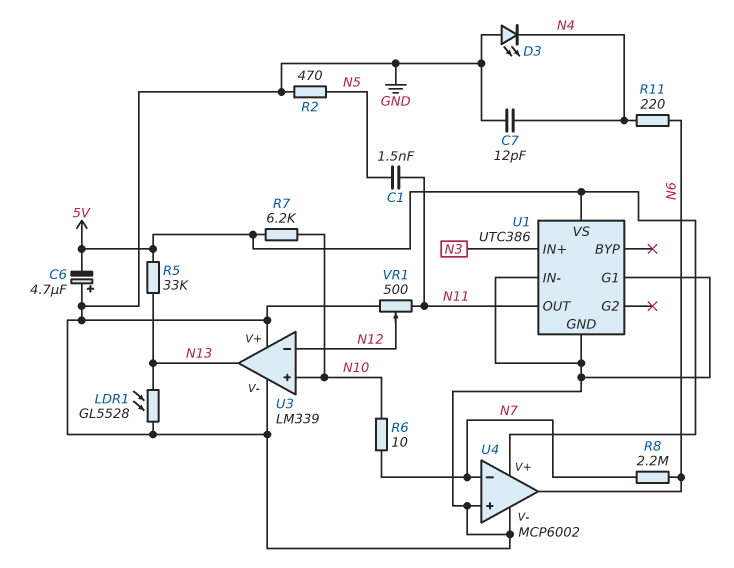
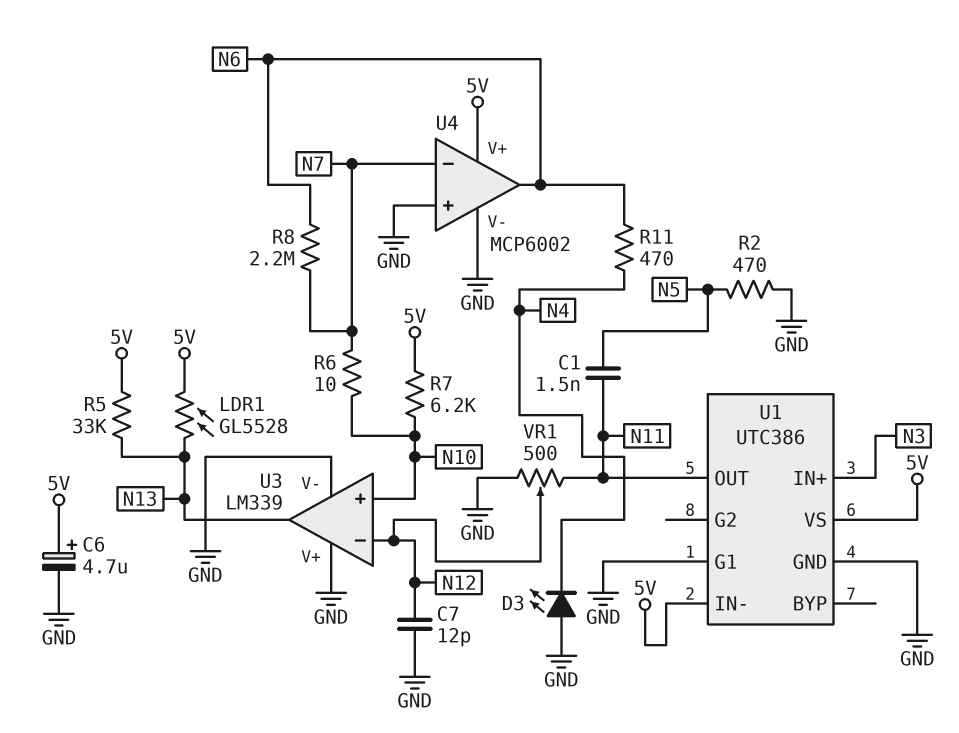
C6: 4.7uF (plus GND, minus 5V) -> 4.7uF (plus 5V, minus GND)
C7: 12pF (GND, N4) -> 12pF (GND, N12)
LDR1: GL5528 (GND, N13) -> GL5528 (5V, N13)
R11: 220 (N4, N6) -> 470 (N4, N6)
U1 pin IN-: GND -> 5V

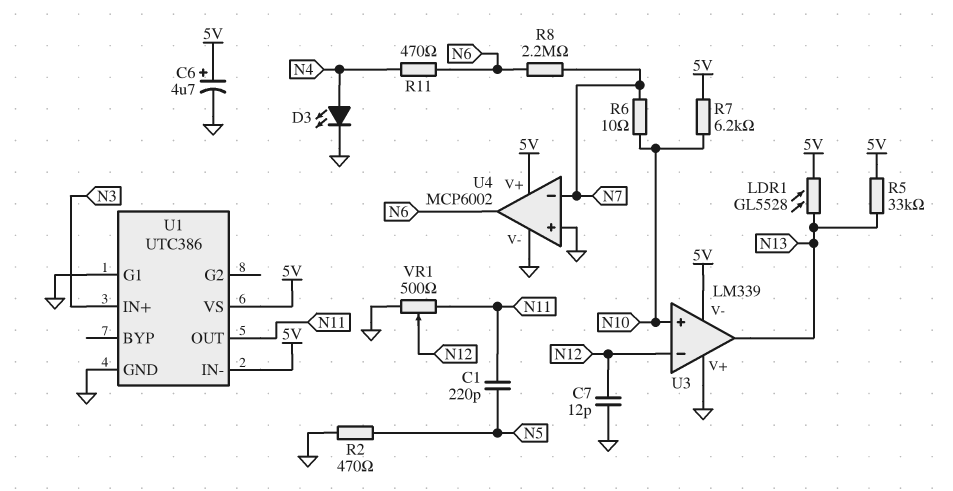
C1: 1.5nF (N5, N11) -> 220pF (N5, N11)
D3: LED (A GND, K N4) -> LED (A N4, K GND)
U3 pin V-: GND -> 5V

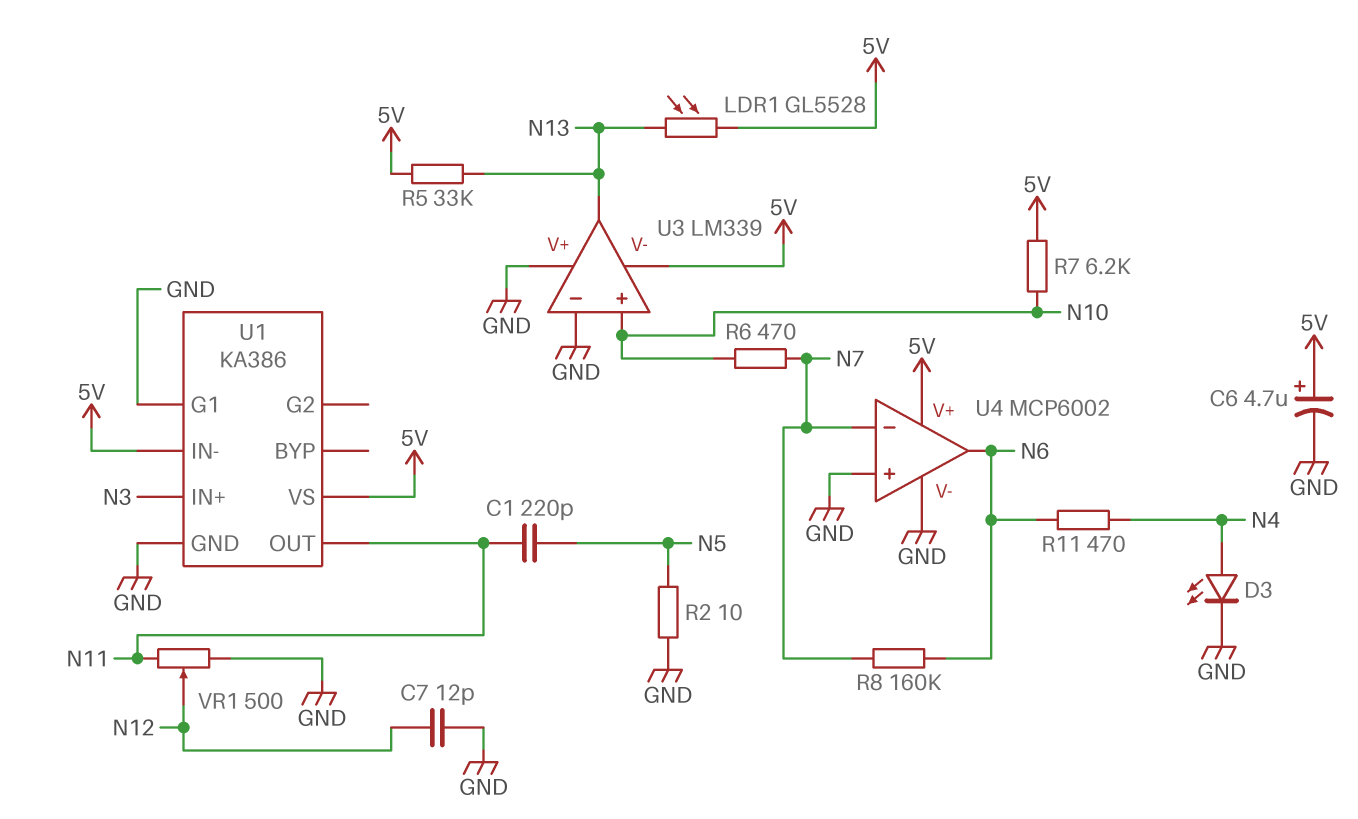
R2: 470 (GND, N5) -> 10 (GND, N5)
R6: 10 (N7, N10) -> 470 (N7, N10)
R8: 2.2M (N6, N7) -> 160k (N6, N7)
U1: UTC386 -> KA386
U3 pin in-: N12 -> GND

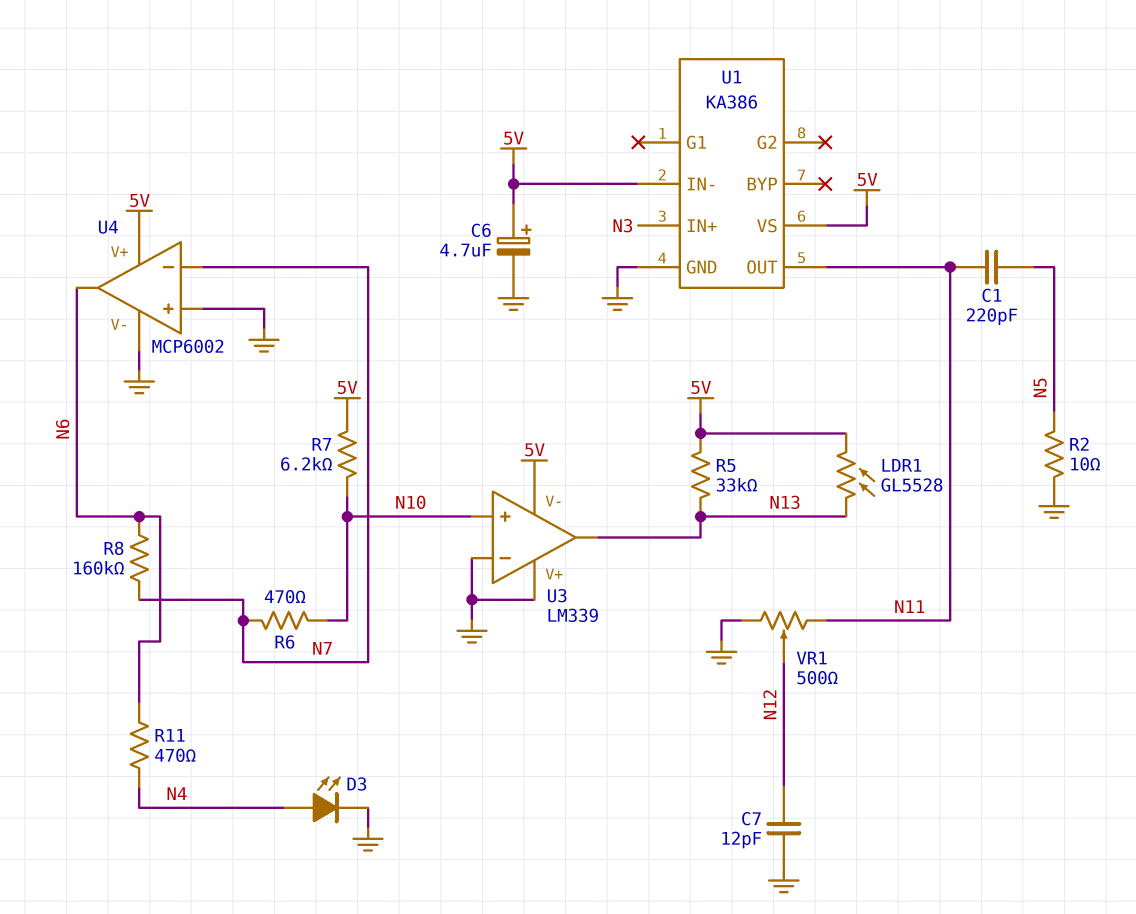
U1 pin G1: GND -> none

